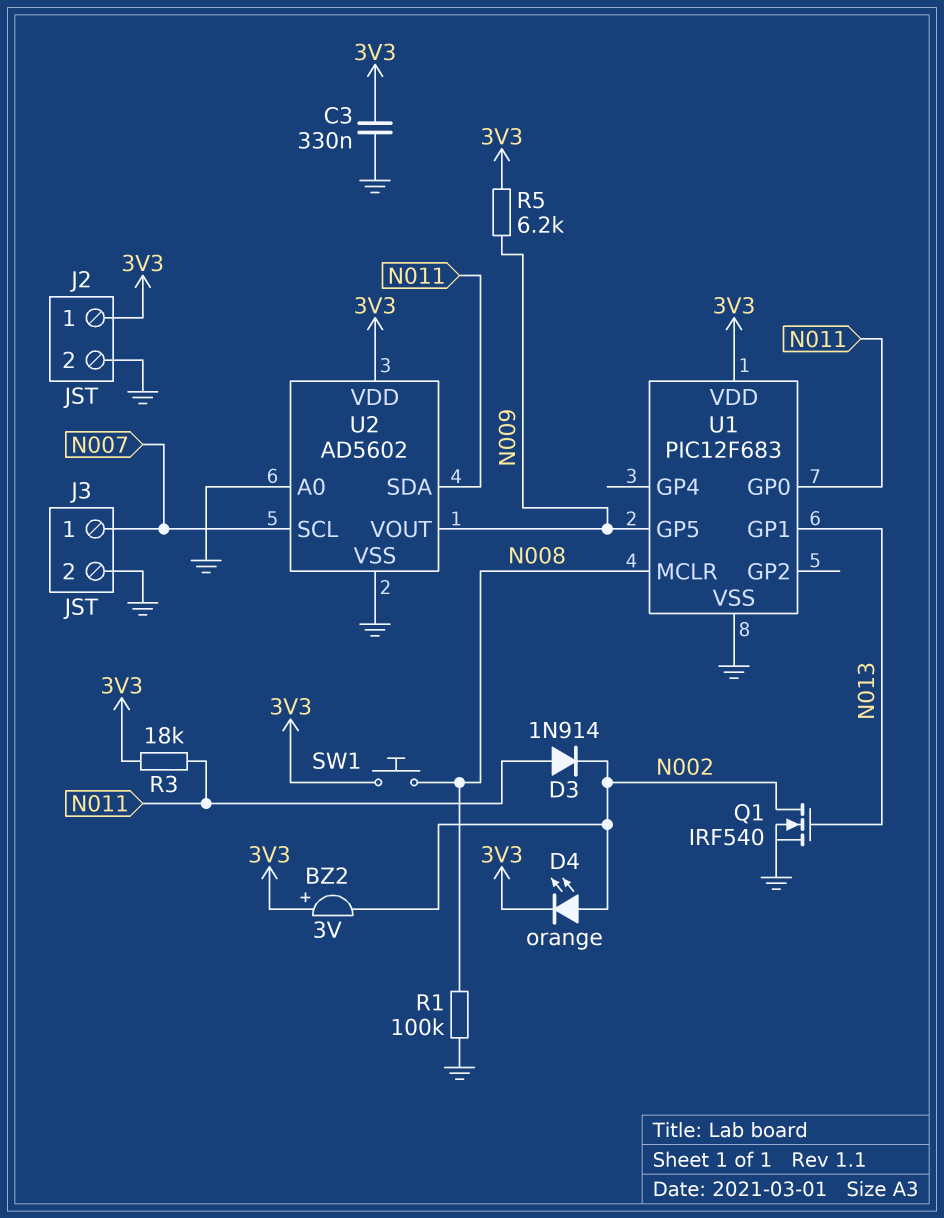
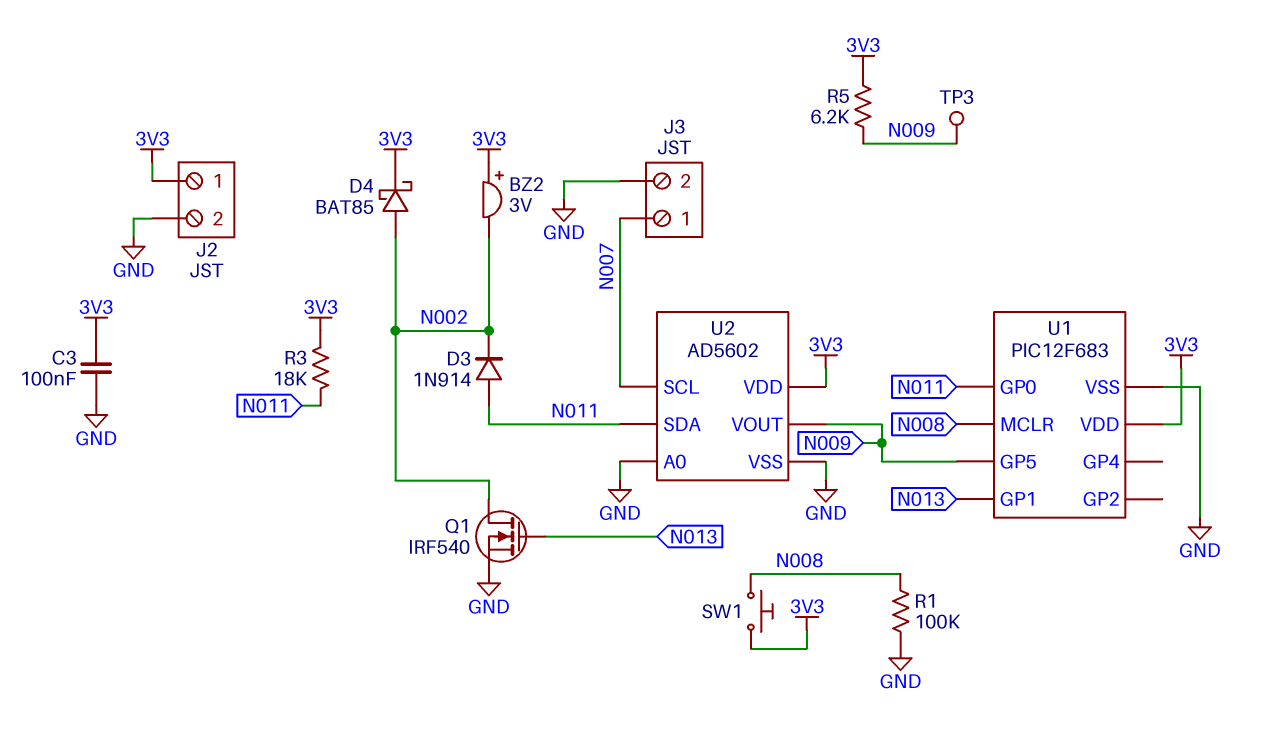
C3: 330nF (3V3, GND) -> 100nF (3V3, GND)
D4: LED orange (A N002, K 3V3) -> schottky BAT85 (A N002, K 3V3)
TP3: none -> test point (N009)

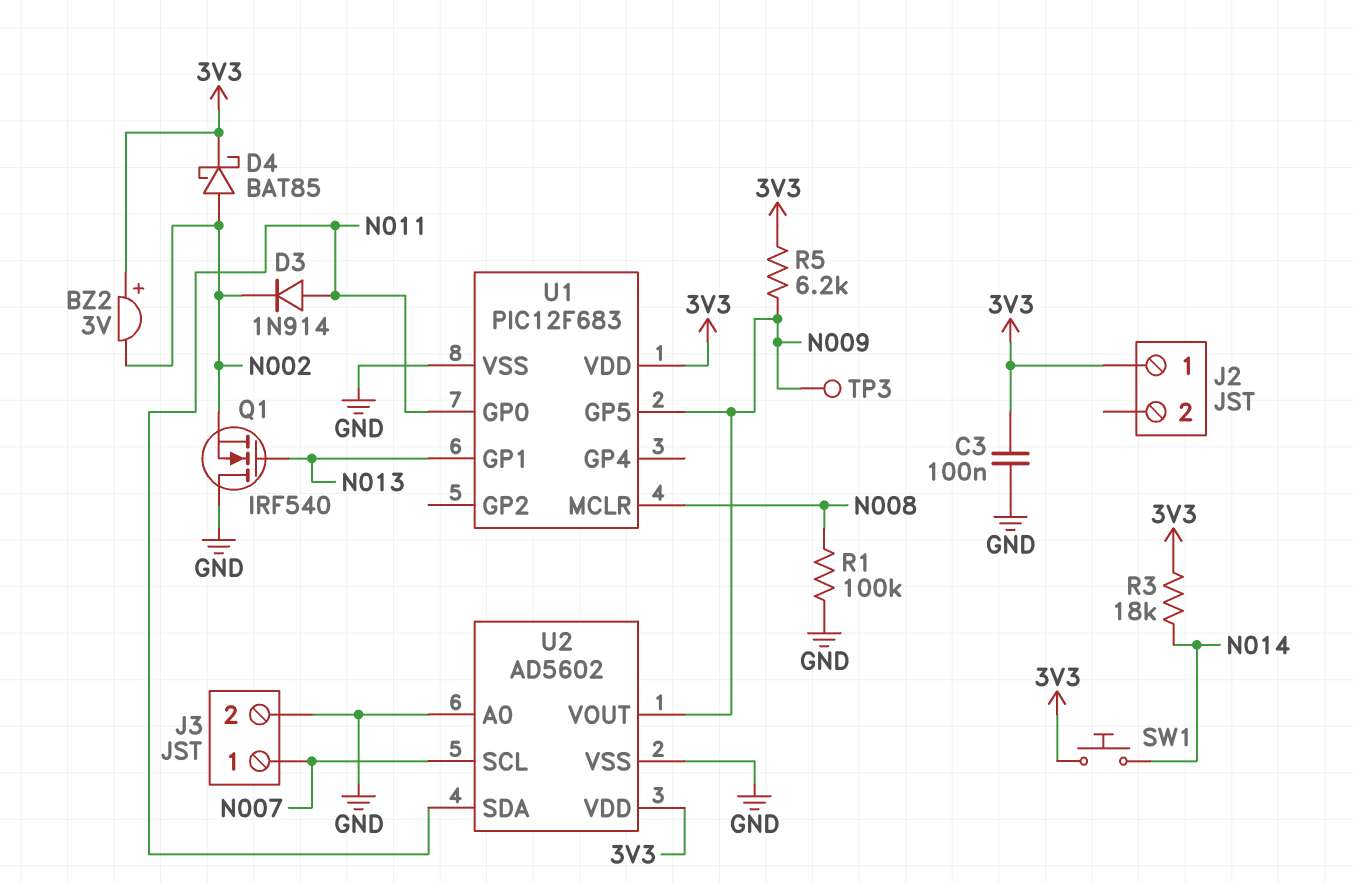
J2 pin 2: GND -> none
Q1: NMOS IRF540 (G N013, D N002, S GND) -> NMOS IRF540 (G N013, D GND, S N002)
R3: 18k (3V3, N011) -> 18k (3V3, N014)
SW1: button (3V3, N008) -> button (3V3, N014)

